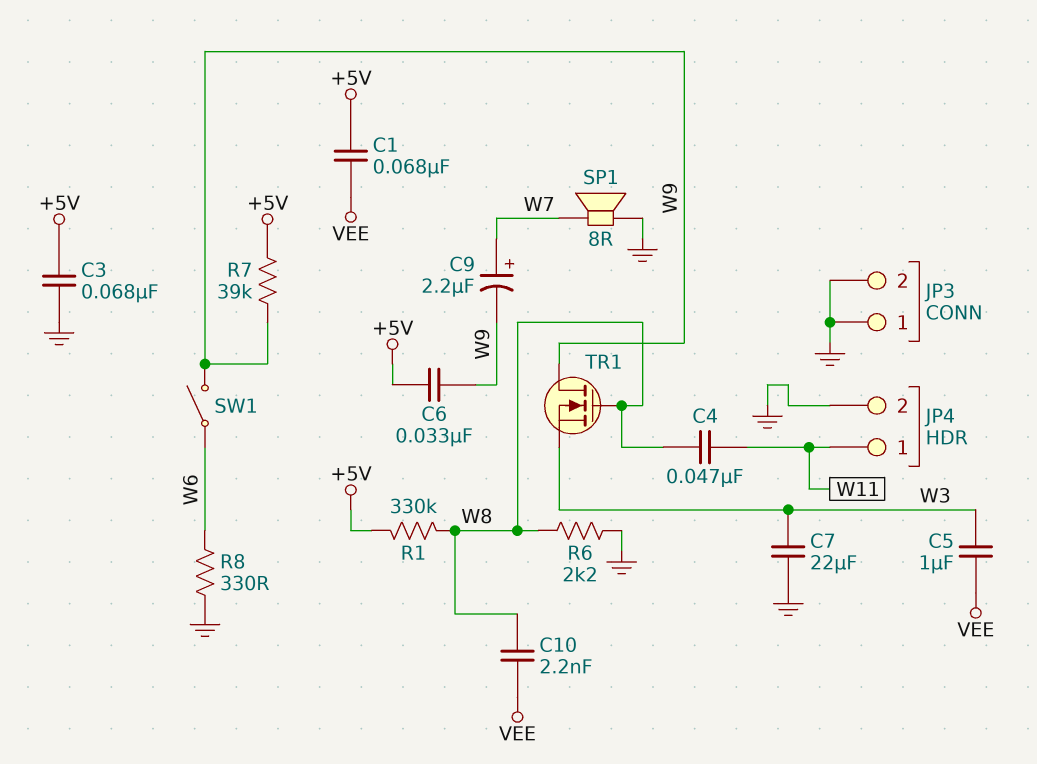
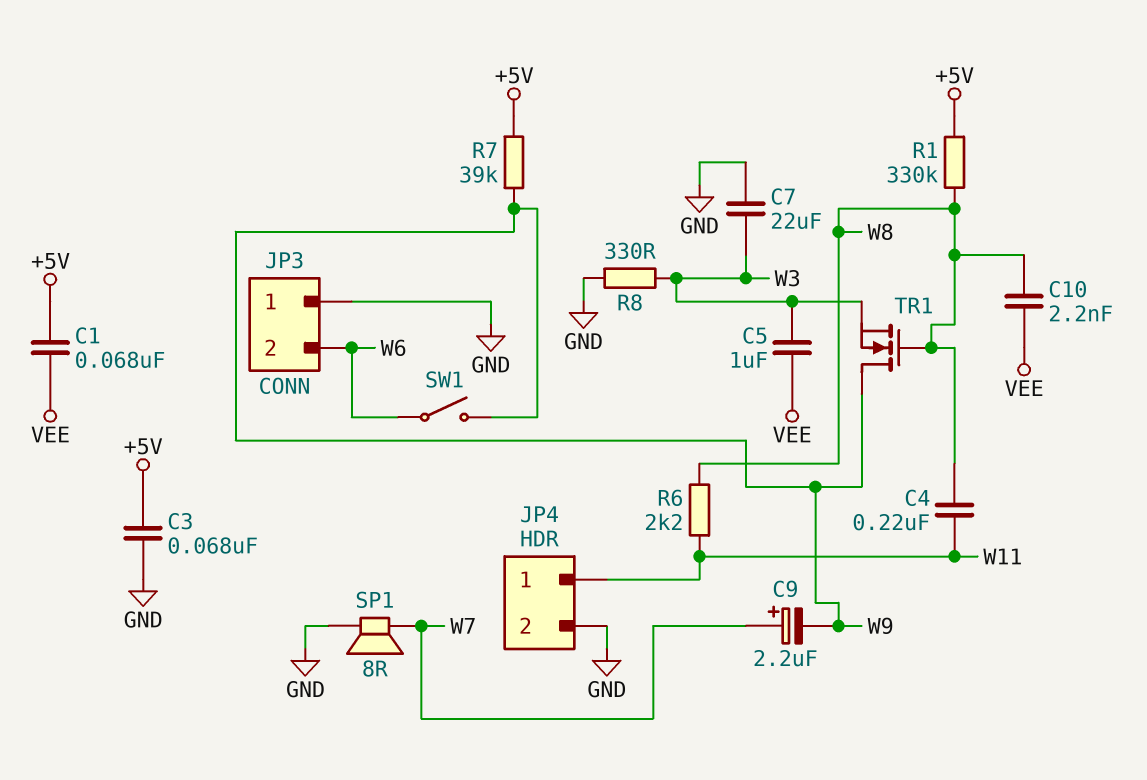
C4: 47nF (W8, W11) -> 220nF (W8, W11)
C6: 33nF (+5V, W9) -> none
JP3 pin 2: GND -> W6
R6: 2.2k (GND, W8) -> 2.2k (W8, W11)
R8: 330 (GND, W6) -> 330 (GND, W3)

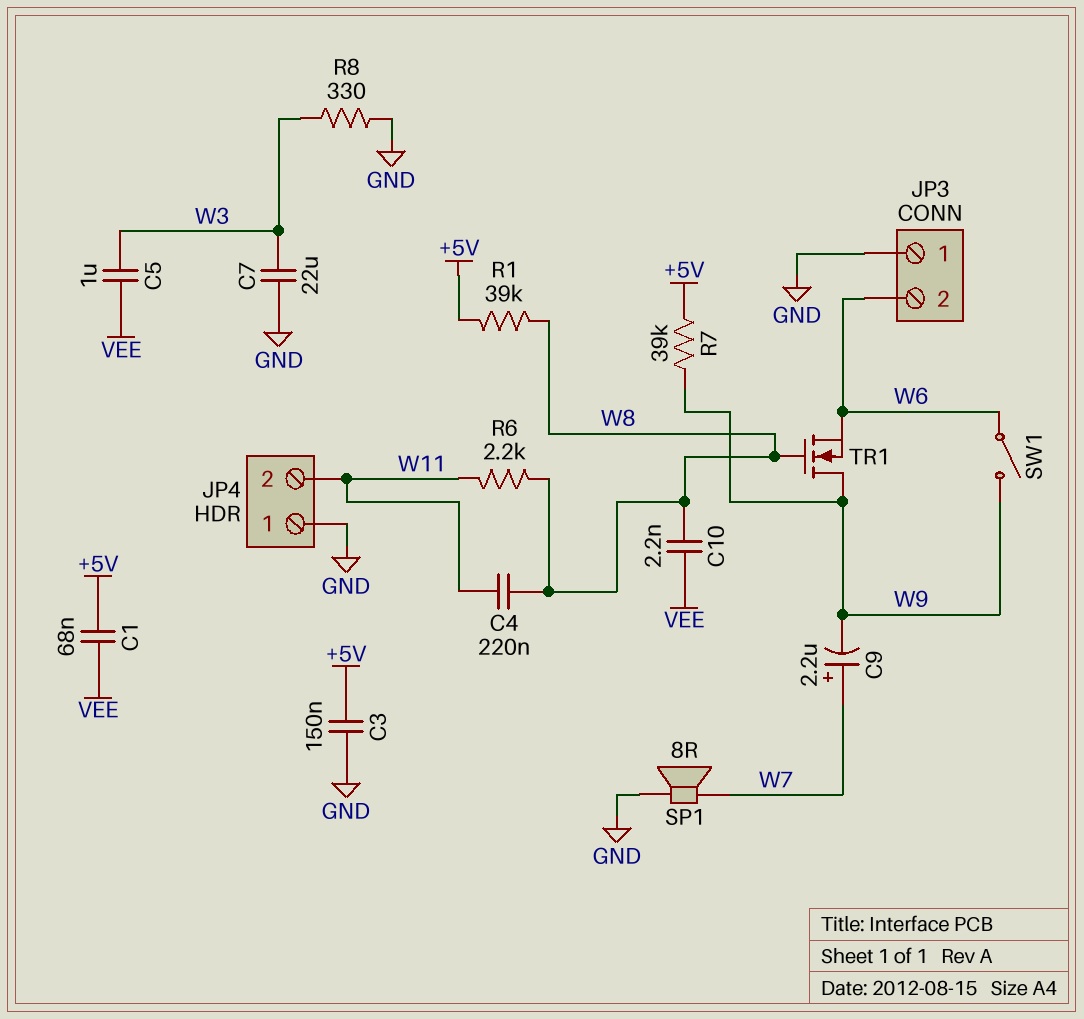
C3: 68nF (+5V, GND) -> 150nF (+5V, GND)
JP4 pin 1: W11 -> GND
JP4 pin 2: GND -> W11
R1: 330k (+5V, W8) -> 39k (+5V, W8)
TR1: NMOS (G W8, D W9, S W3) -> NMOS (G W8, D W9, S W6)

